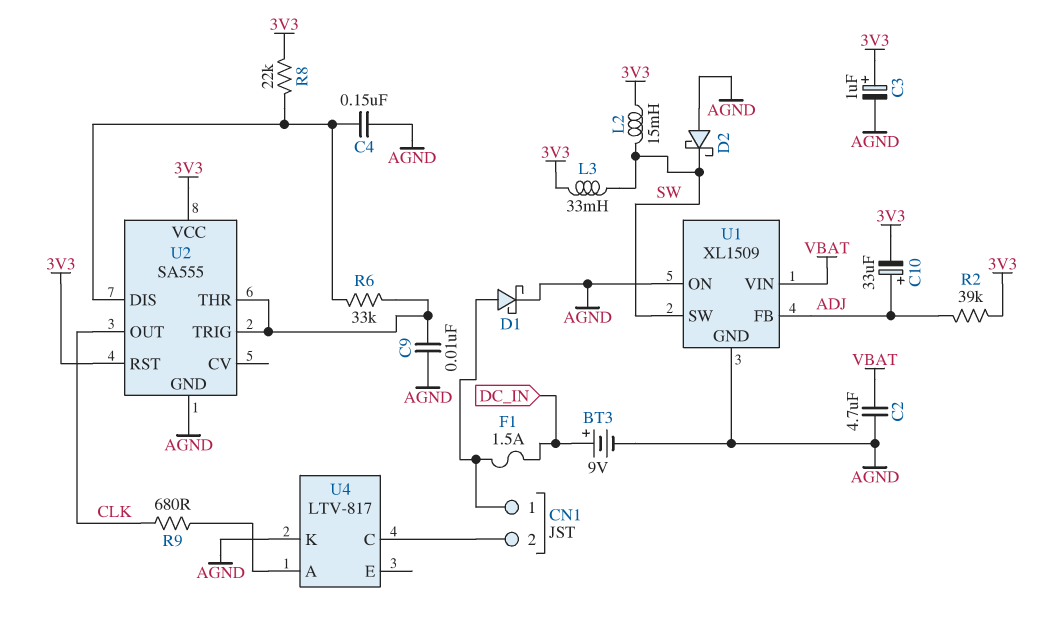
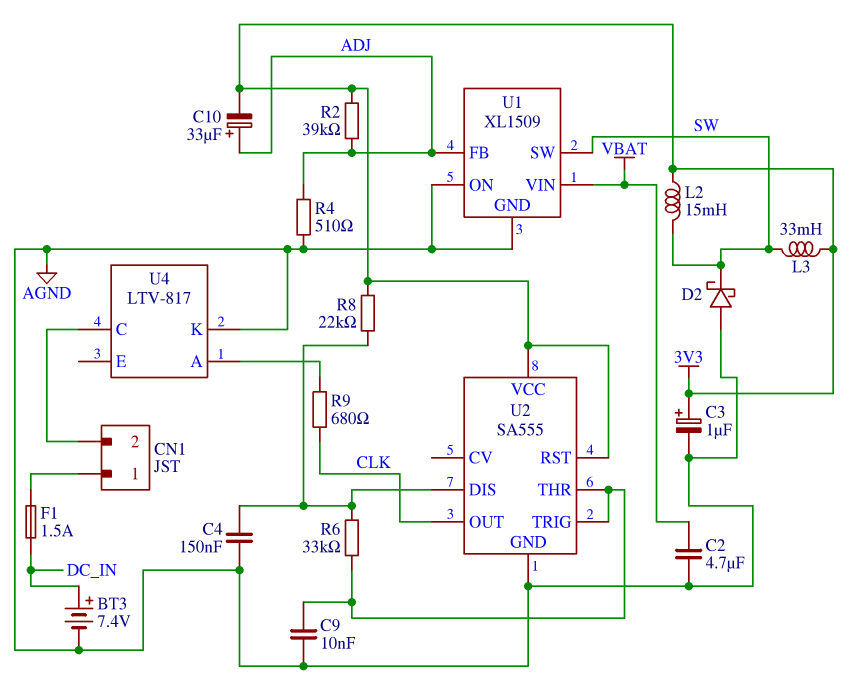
BT3: 9V (plus DC_IN, minus AGND) -> 7.4V (plus DC_IN, minus AGND)
D1: schottky (A CN1/1, K AGND) -> none
R4: none -> 510 (ADJ, AGND)

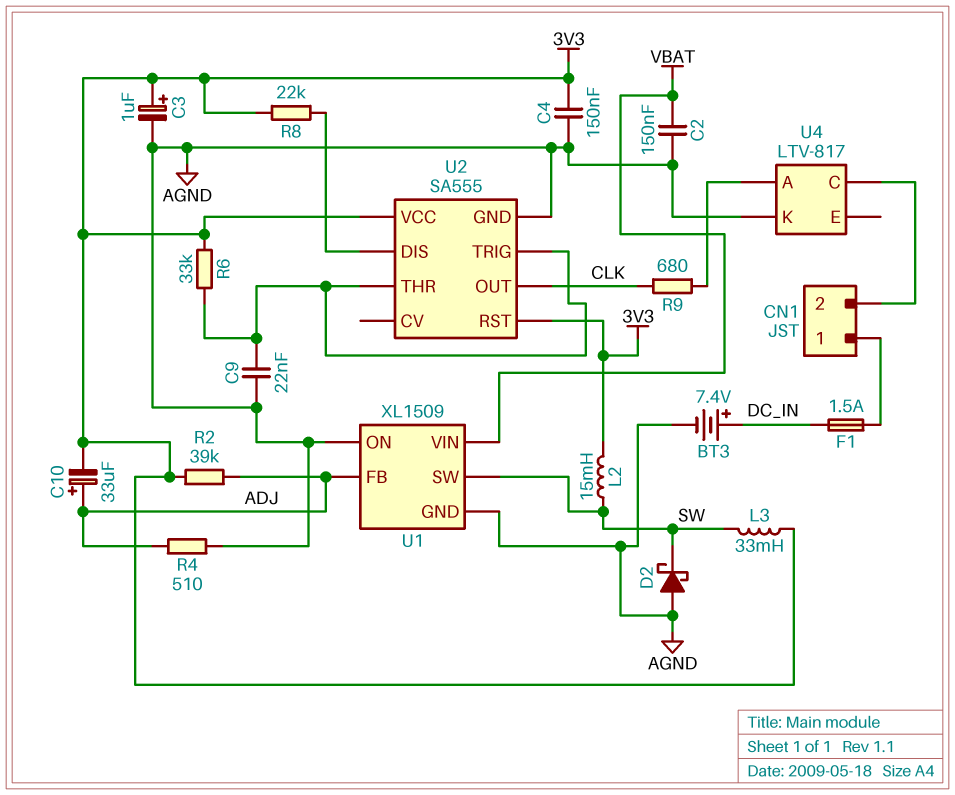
C2: 4.7uF (AGND, VBAT) -> 150nF (AGND, VBAT)
C4: 150nF (AGND, U2/DIS) -> 150nF (3V3, AGND)
C9: 10nF (AGND, U2/THR) -> 22nF (AGND, U2/THR)
R6: 33k (U2/DIS, U2/THR) -> 33k (3V3, U2/THR)

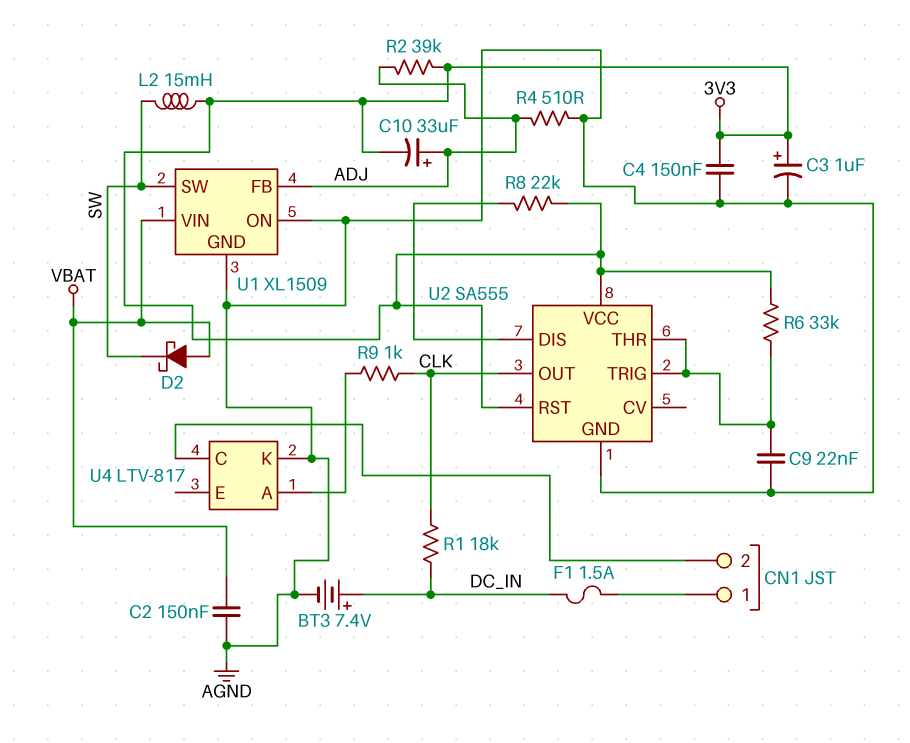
D2: schottky (A AGND, K SW) -> schottky (A VBAT, K SW)
L3: 33mH (3V3, SW) -> none
R1: none -> 18k (CLK, DC_IN)
R9: 680 (CLK, U4/A) -> 1k (CLK, U4/A)

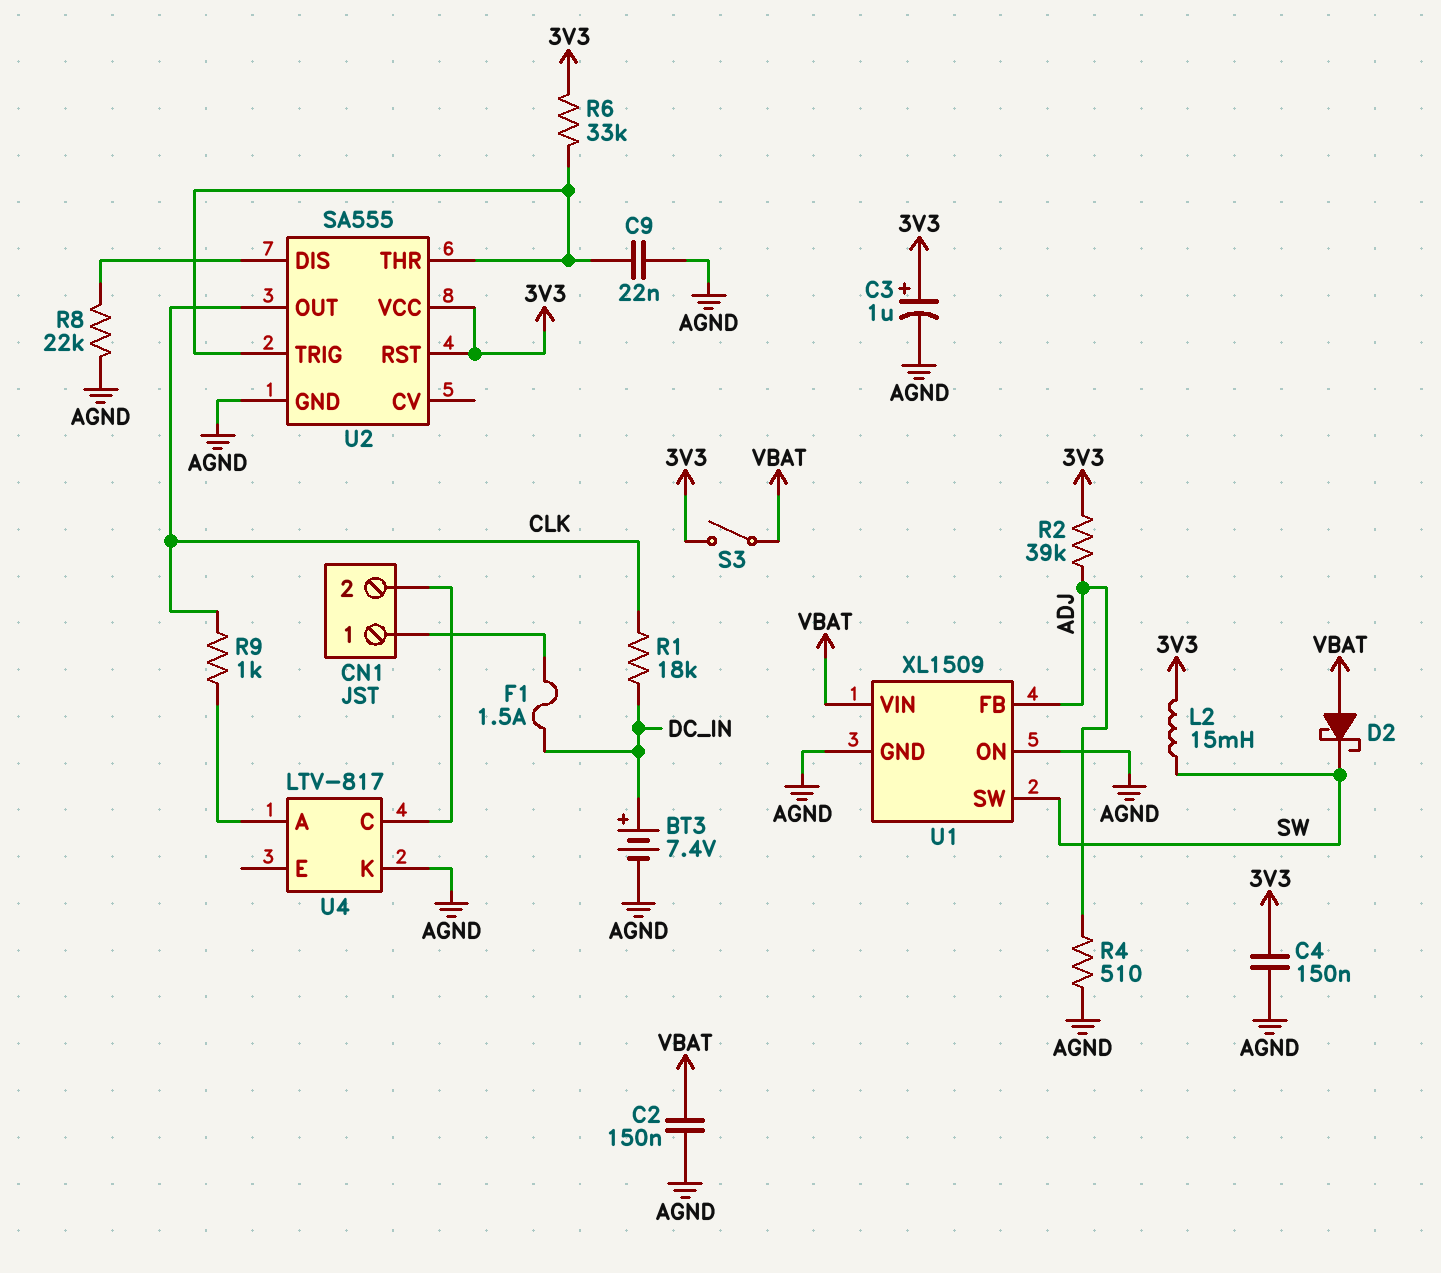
C10: 33uF (plus ADJ, minus 3V3) -> none
R8: 22k (3V3, U2/DIS) -> 22k (AGND, U2/DIS)
S3: none -> switch (3V3, VBAT)

